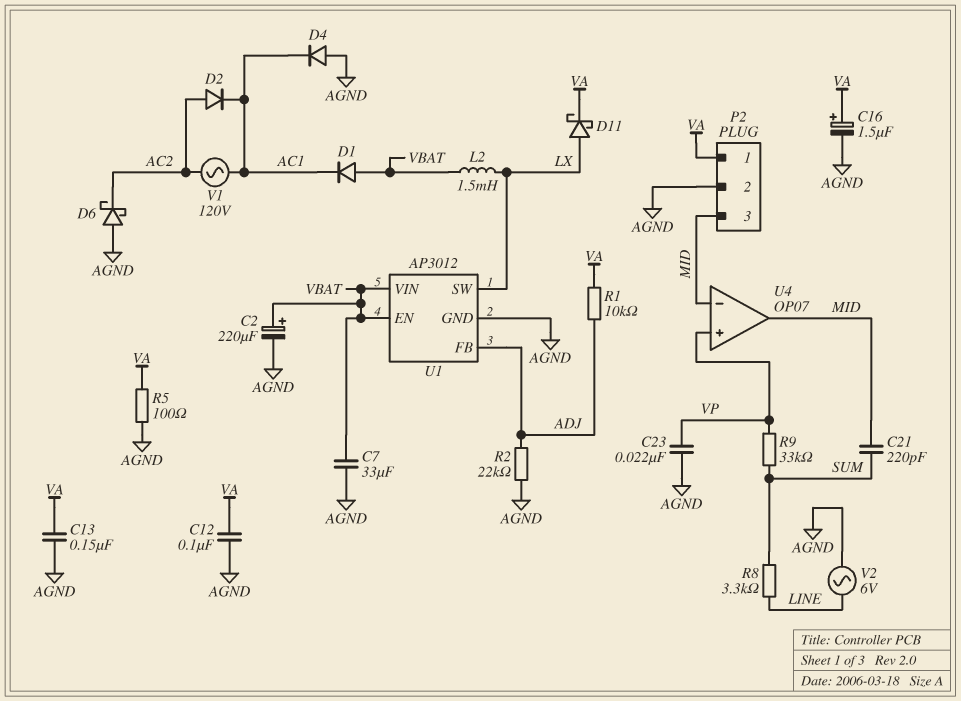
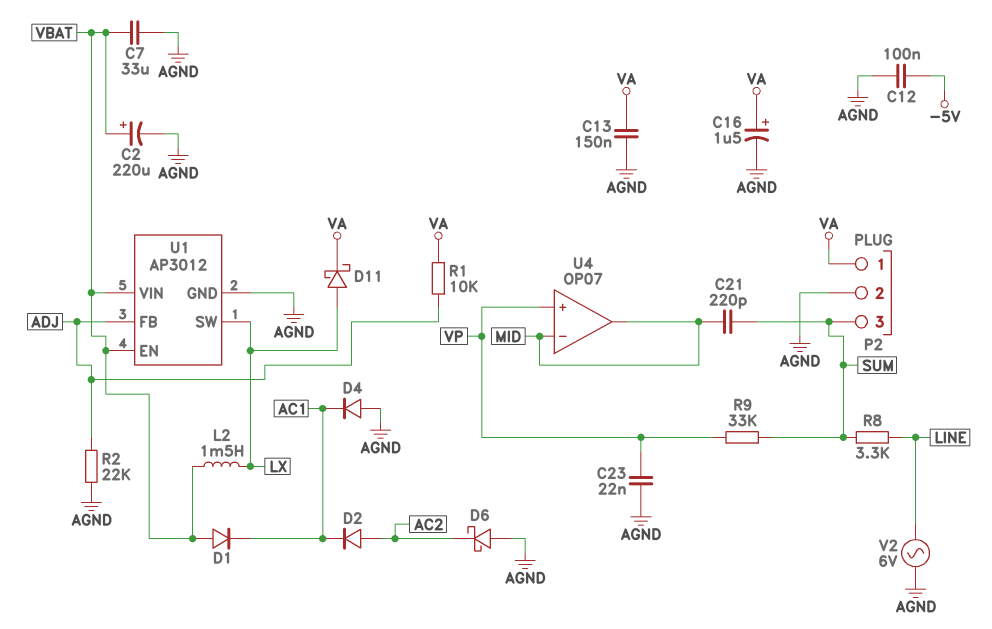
C12: 100nF (AGND, VA) -> 100nF (-5V, AGND)
P2 pin 3: MID -> SUM
R5: 100 (AGND, VA) -> none
V1: AC 120V (AC1, AC2) -> none

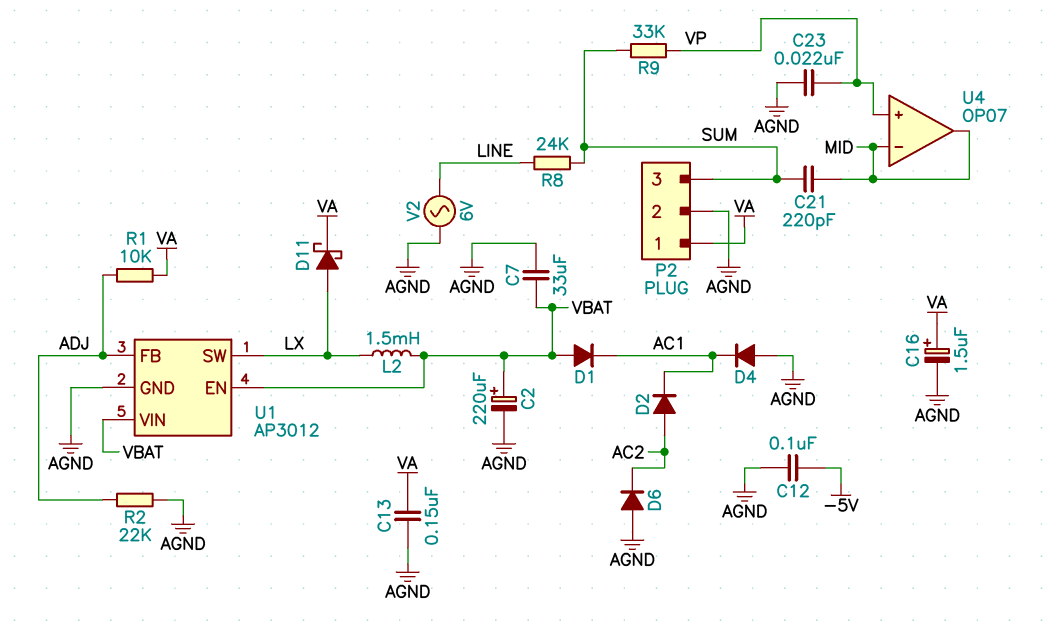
D6: schottky (A AGND, K AC2) -> diode (A AGND, K AC2)
R8: 3.3k (LINE, SUM) -> 24k (LINE, SUM)

